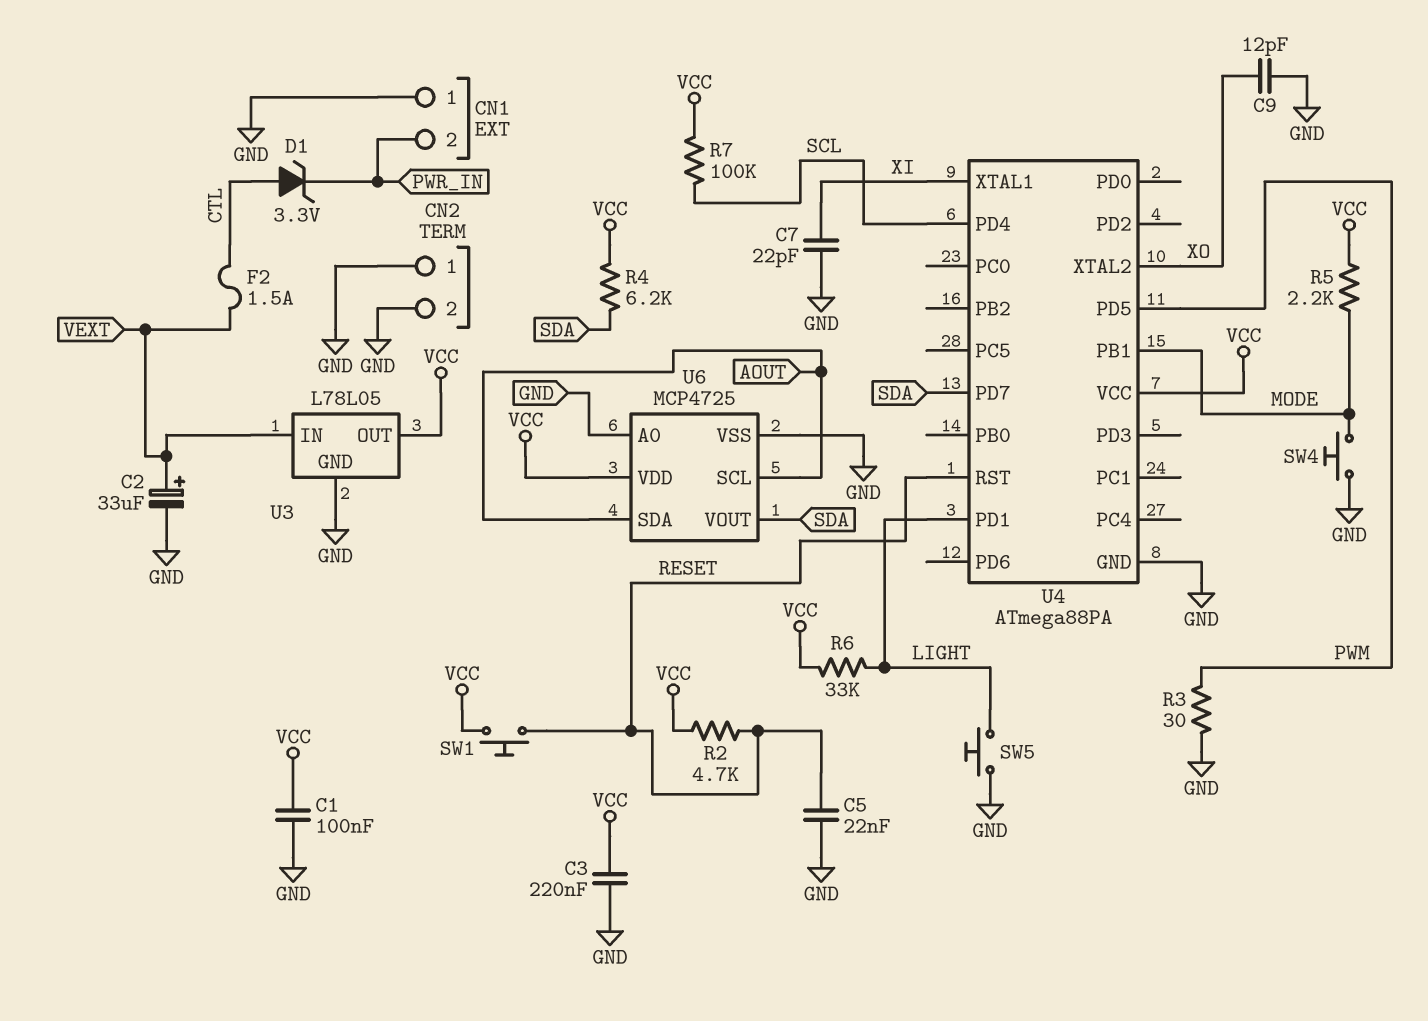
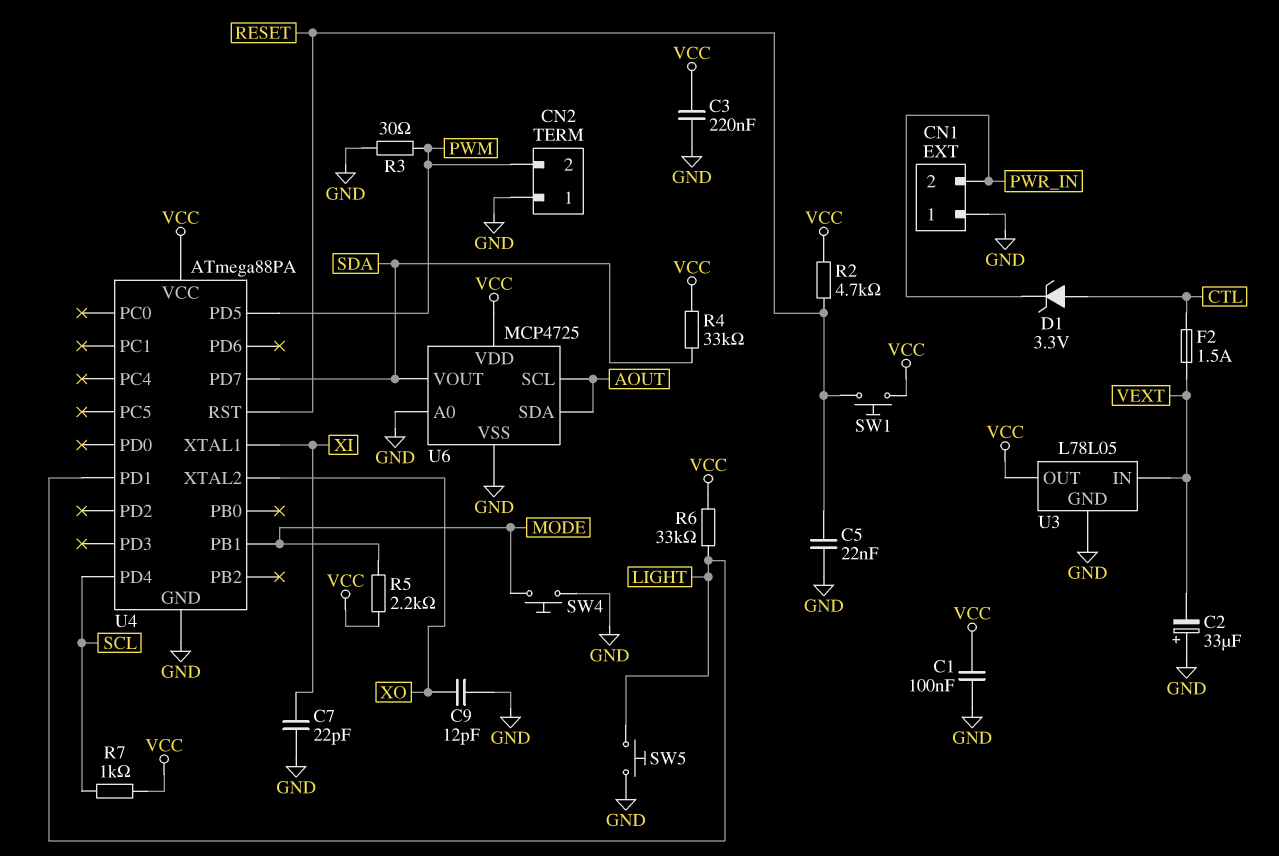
C2: 33uF (plus VEXT, minus GND) -> 33uF (plus GND, minus VEXT)
CN2 pin 2: GND -> PWM
R4: 6.2k (SDA, VCC) -> 33k (SDA, VCC)
R7: 100k (SCL, VCC) -> 1k (SCL, VCC)

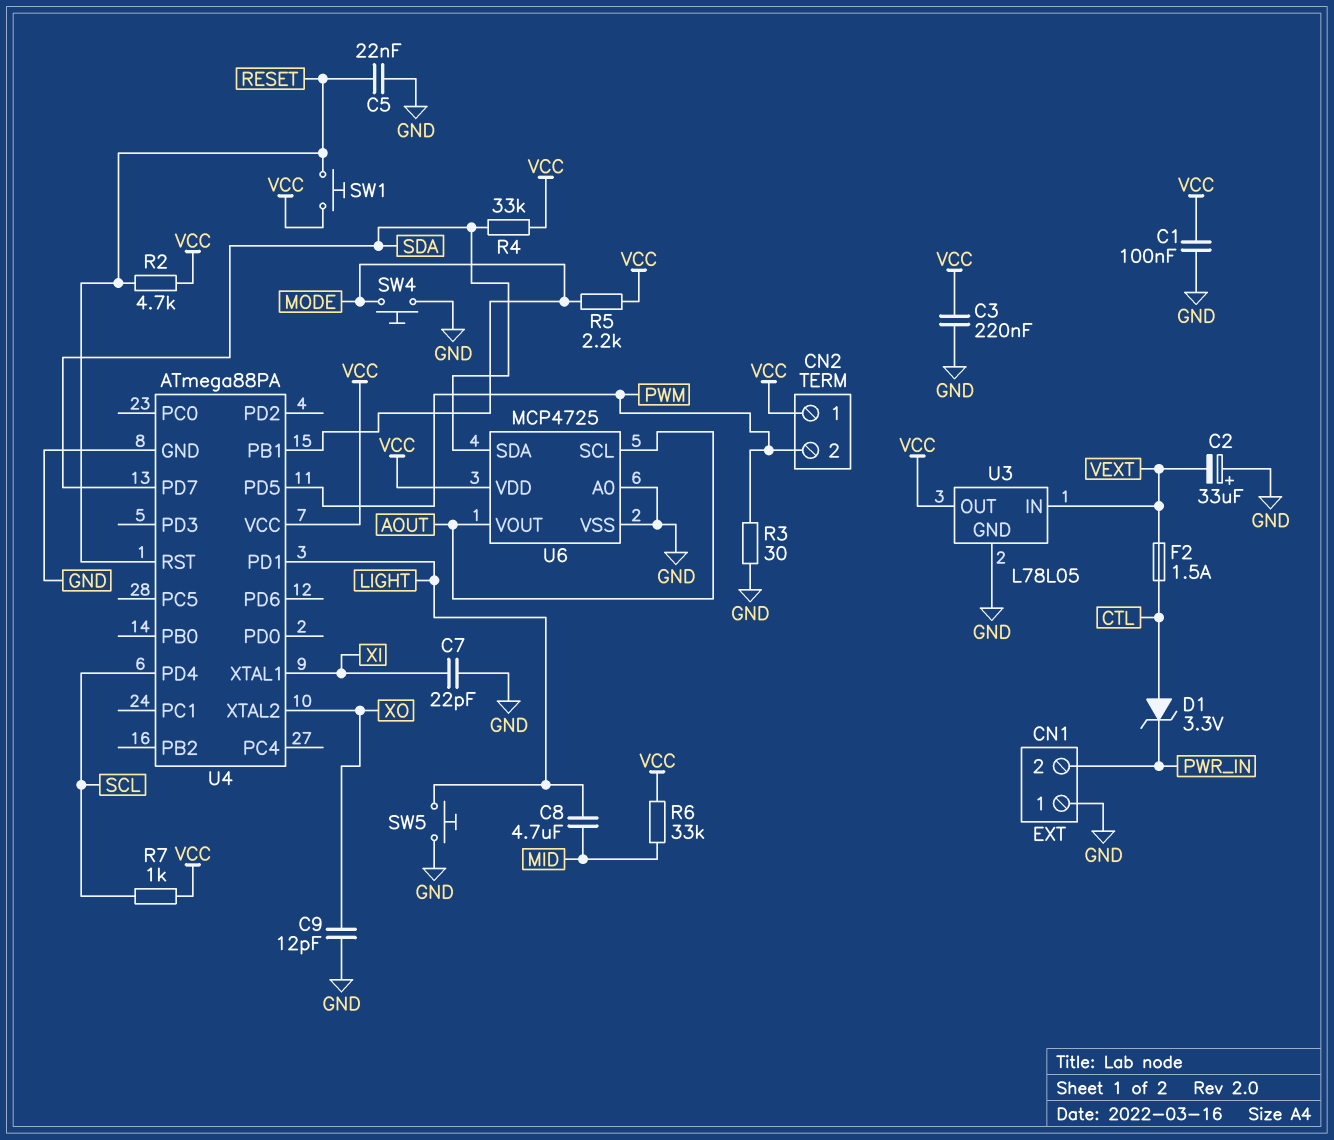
C8: none -> 4.7uF (LIGHT, MID)
CN2 pin 1: GND -> VCC
R6: 33k (LIGHT, VCC) -> 33k (MID, VCC)
U6 pin SDA: AOUT -> SDA
U6 pin VOUT: SDA -> AOUT

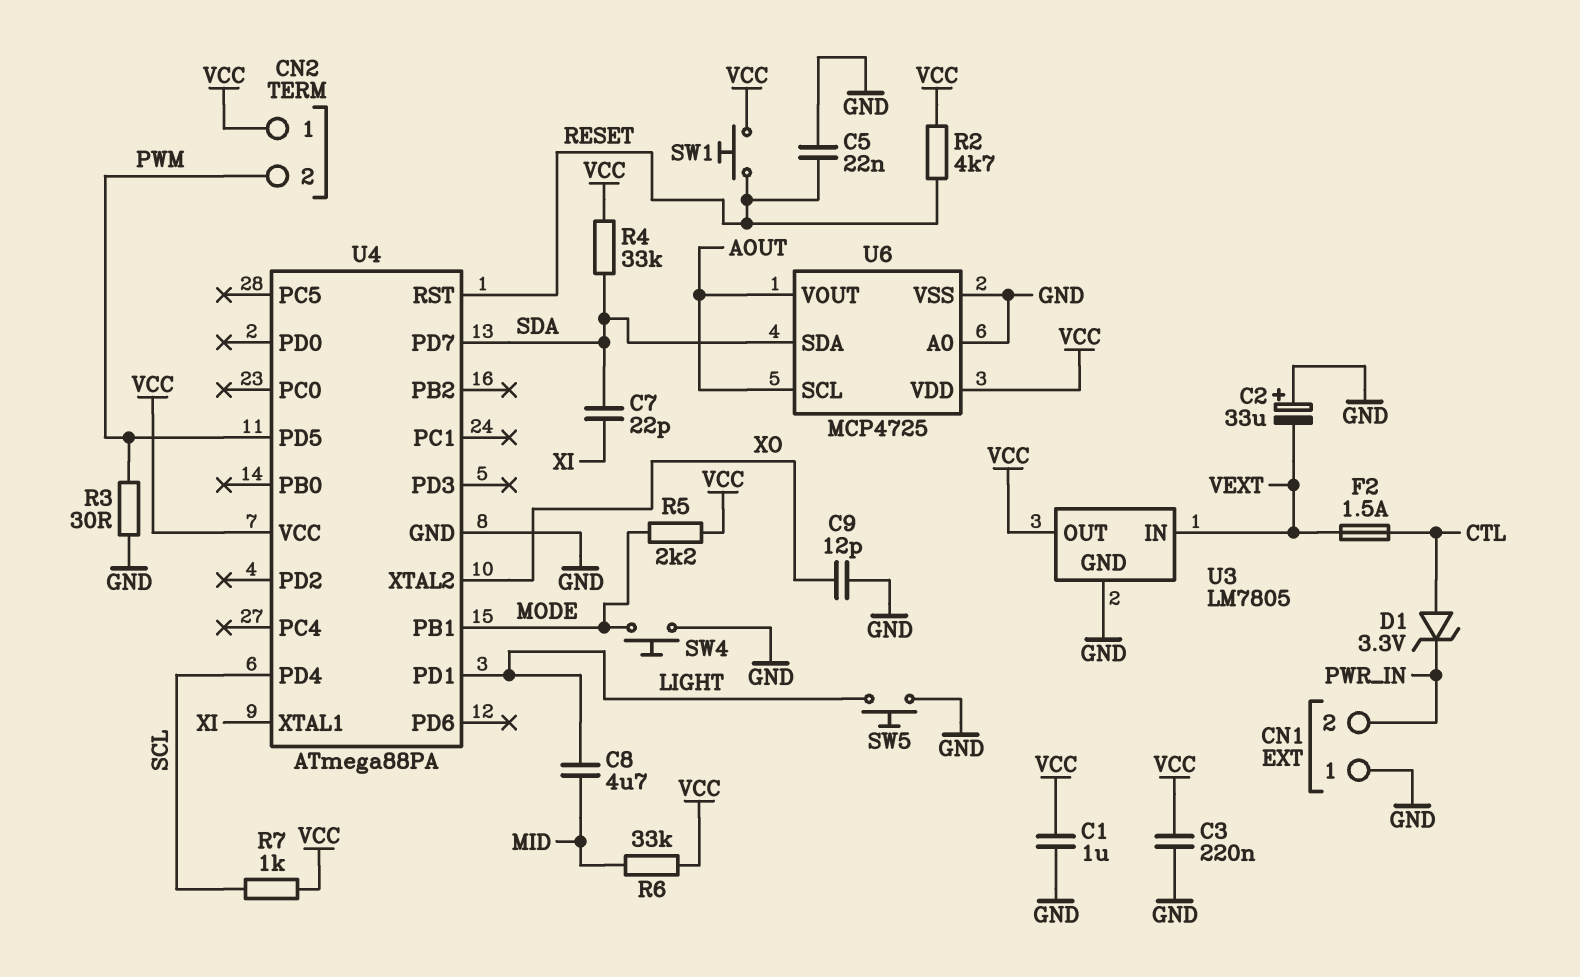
C1: 100nF (GND, VCC) -> 1uF (GND, VCC)
C7: 22pF (GND, XI) -> 22pF (SDA, XI)
U3: L78L05 -> LM7805

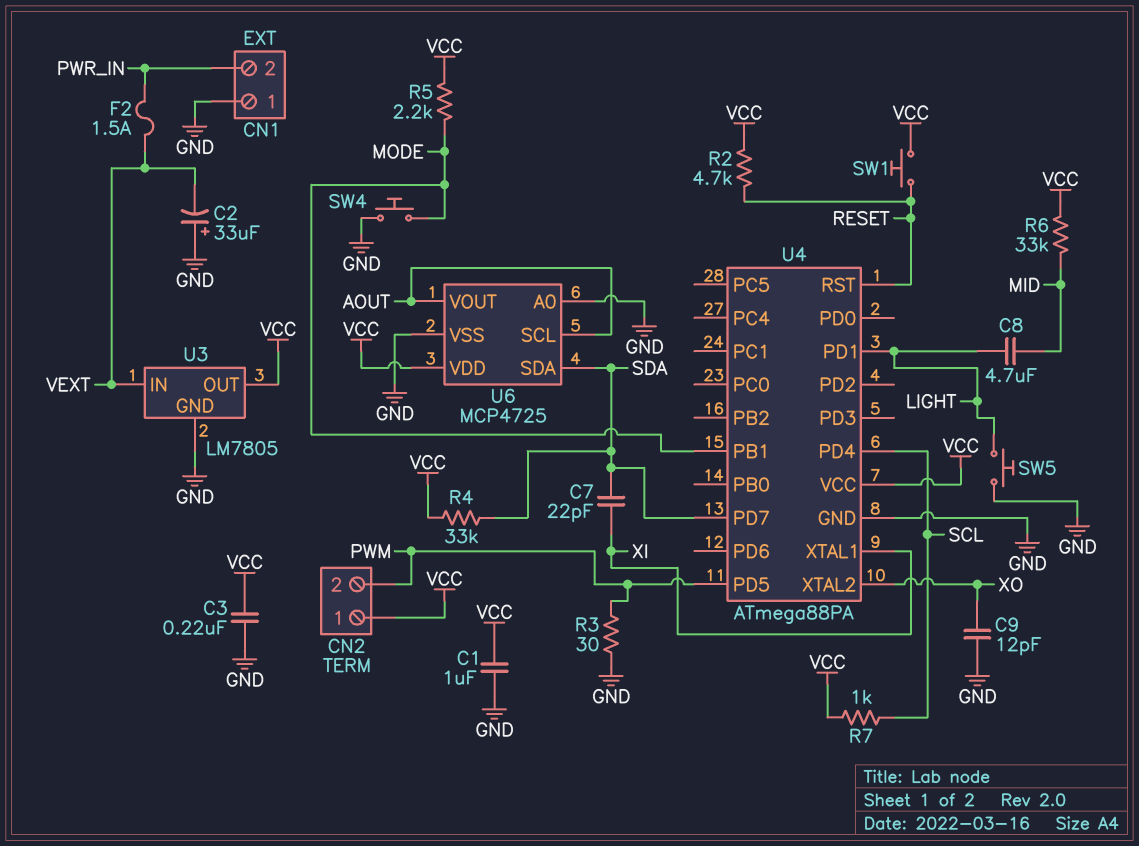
C5: 22nF (GND, RESET) -> none
D1: zener 3.3V (A CTL, K PWR_IN) -> none
F2: 1.5A (CTL, VEXT) -> 1.5A (PWR_IN, VEXT)

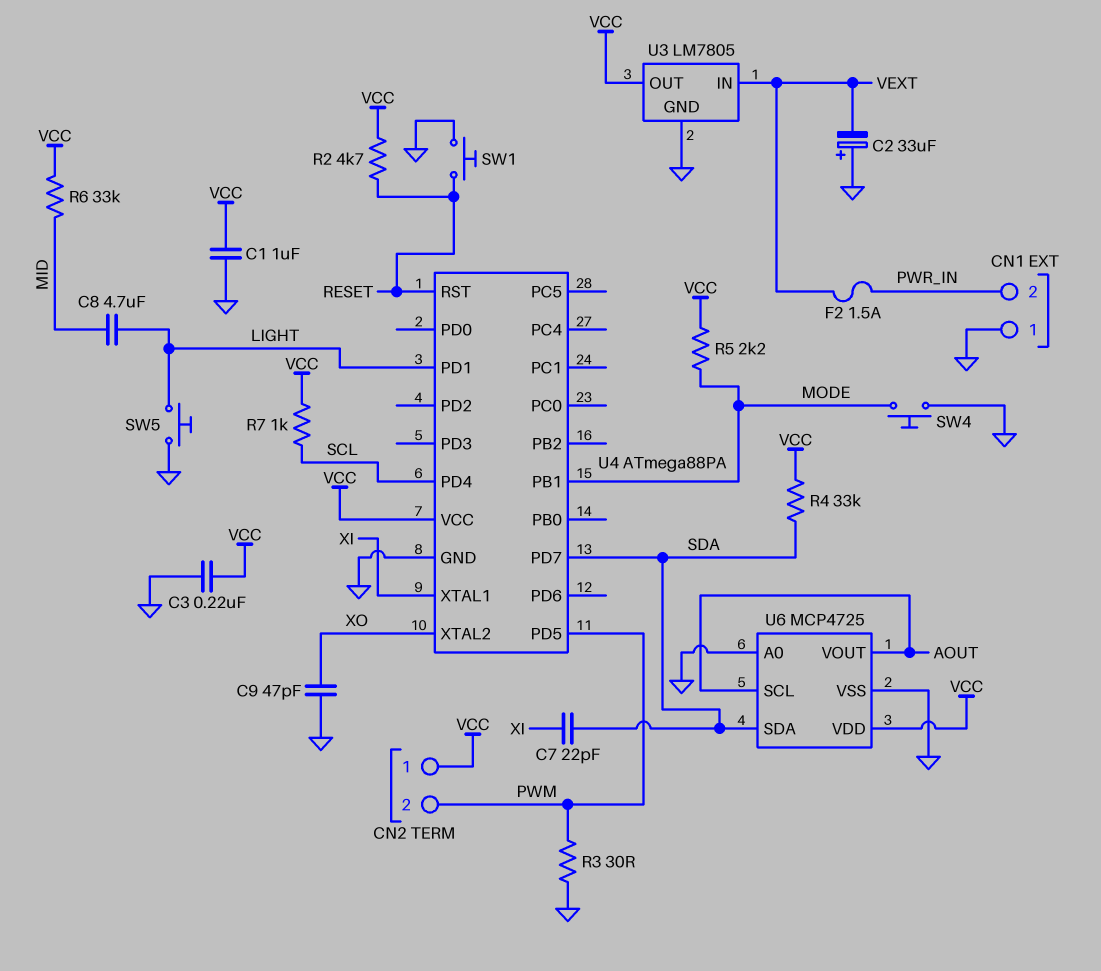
C9: 12pF (GND, XO) -> 47pF (GND, XO)
SW1: button (RESET, VCC) -> button (GND, RESET)

